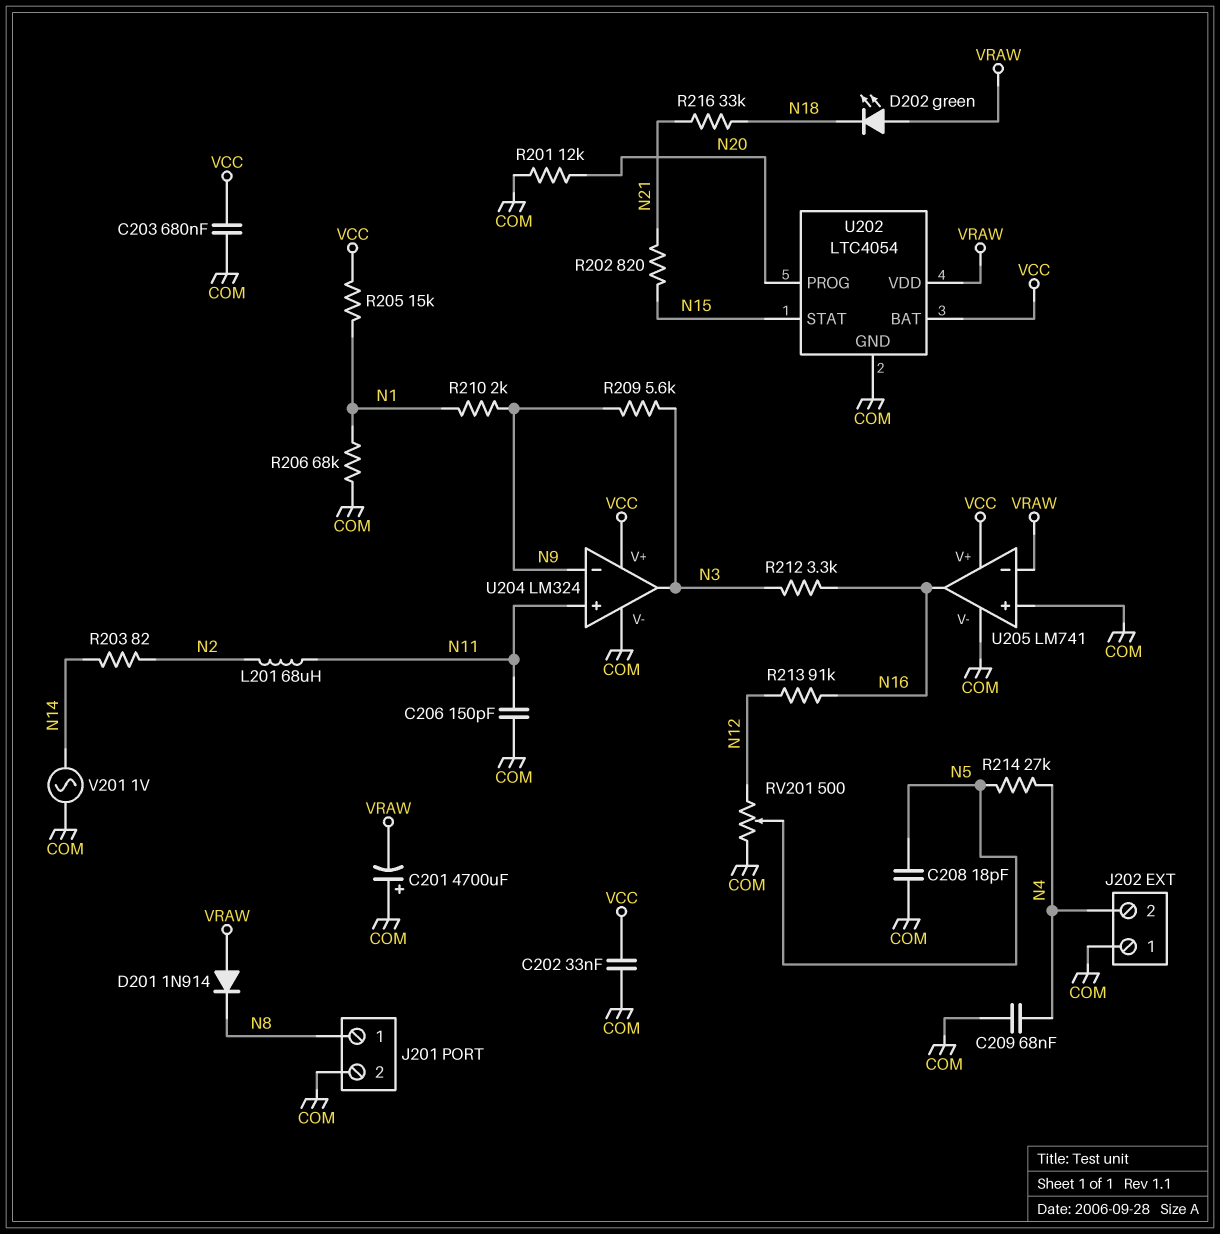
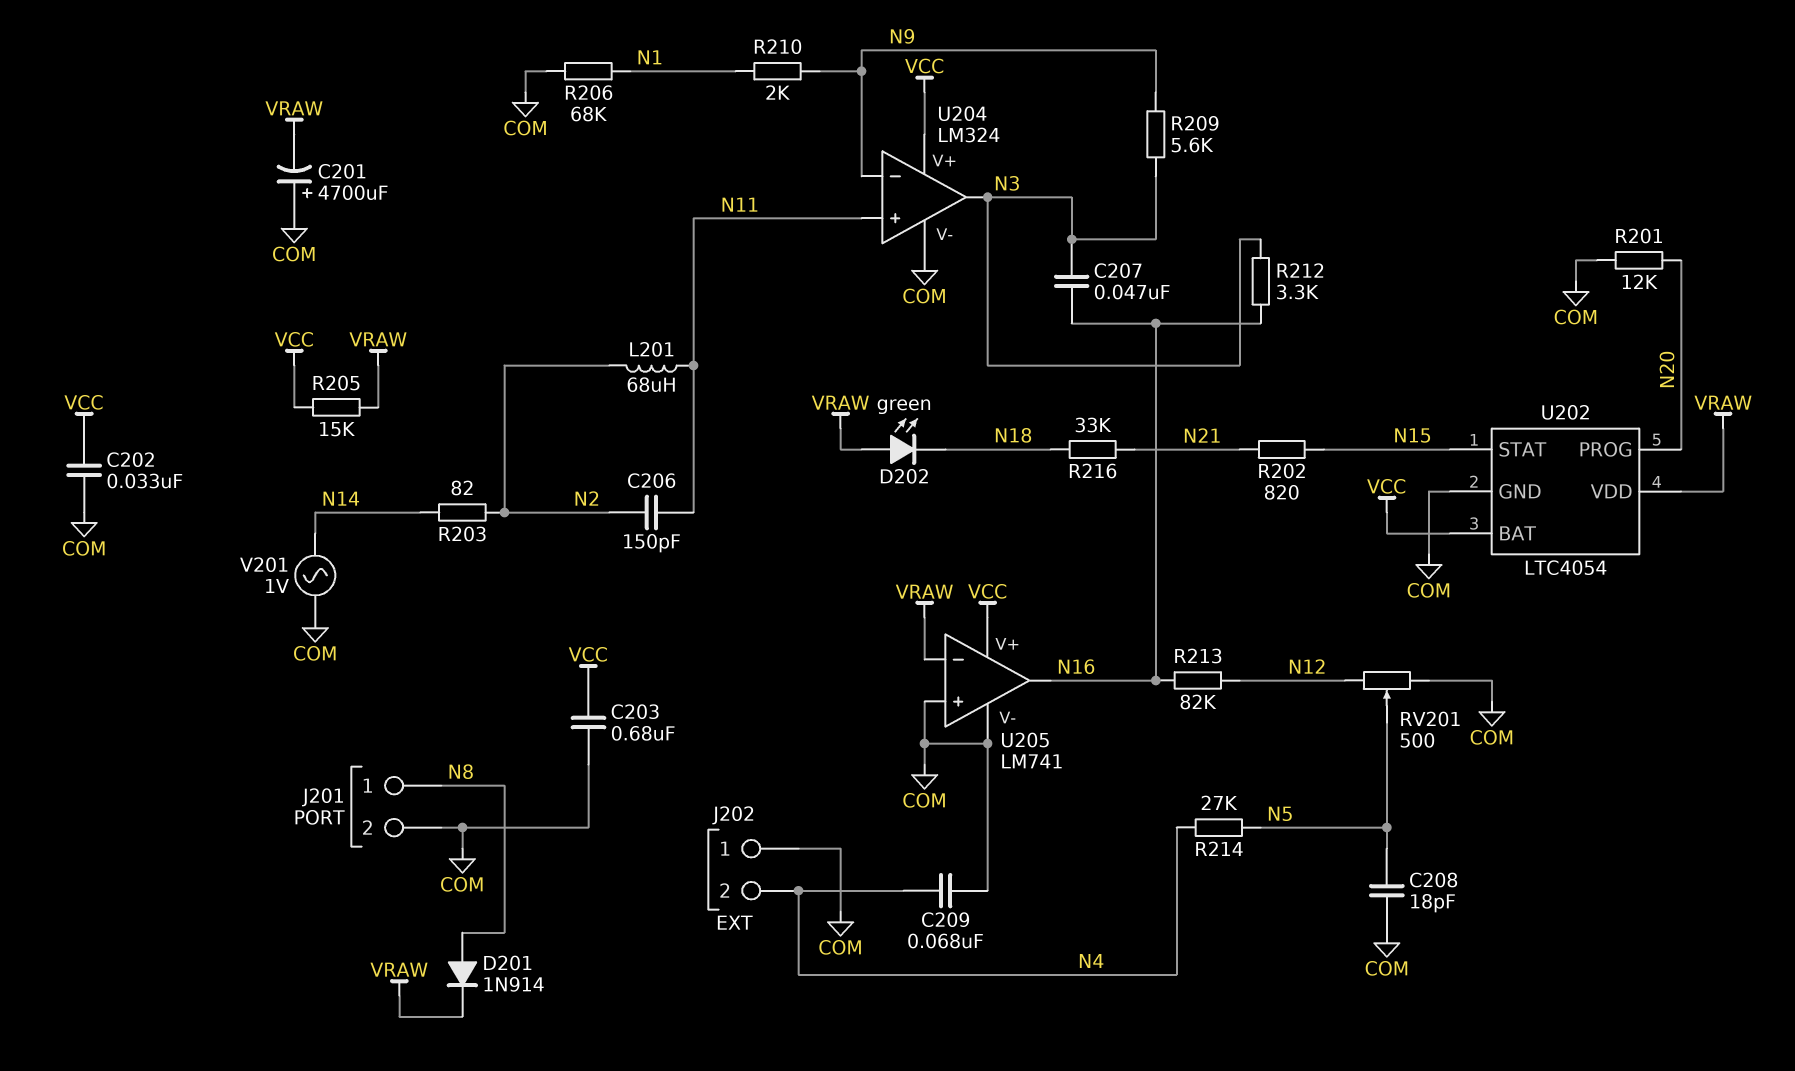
C206: 150pF (COM, N11) -> 150pF (N2, N11)
C207: none -> 47nF (N3, N16)
D201: diode 1N914 (A VRAW, K N8) -> diode 1N914 (A N8, K VRAW)
R205: 15k (N1, VCC) -> 15k (VCC, VRAW)
R213: 91k (N12, N16) -> 82k (N12, N16)

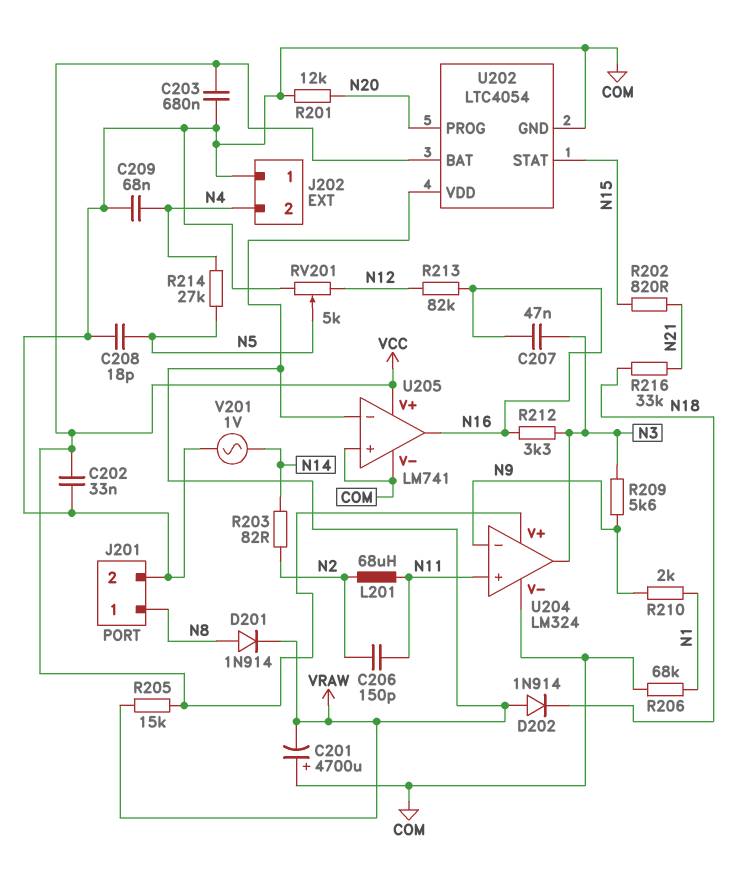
D202: LED green (A VRAW, K N18) -> diode 1N914 (A VRAW, K N18)
RV201: 500 (COM, N12, wiper N5) -> 5k (COM, N12, wiper N5)

